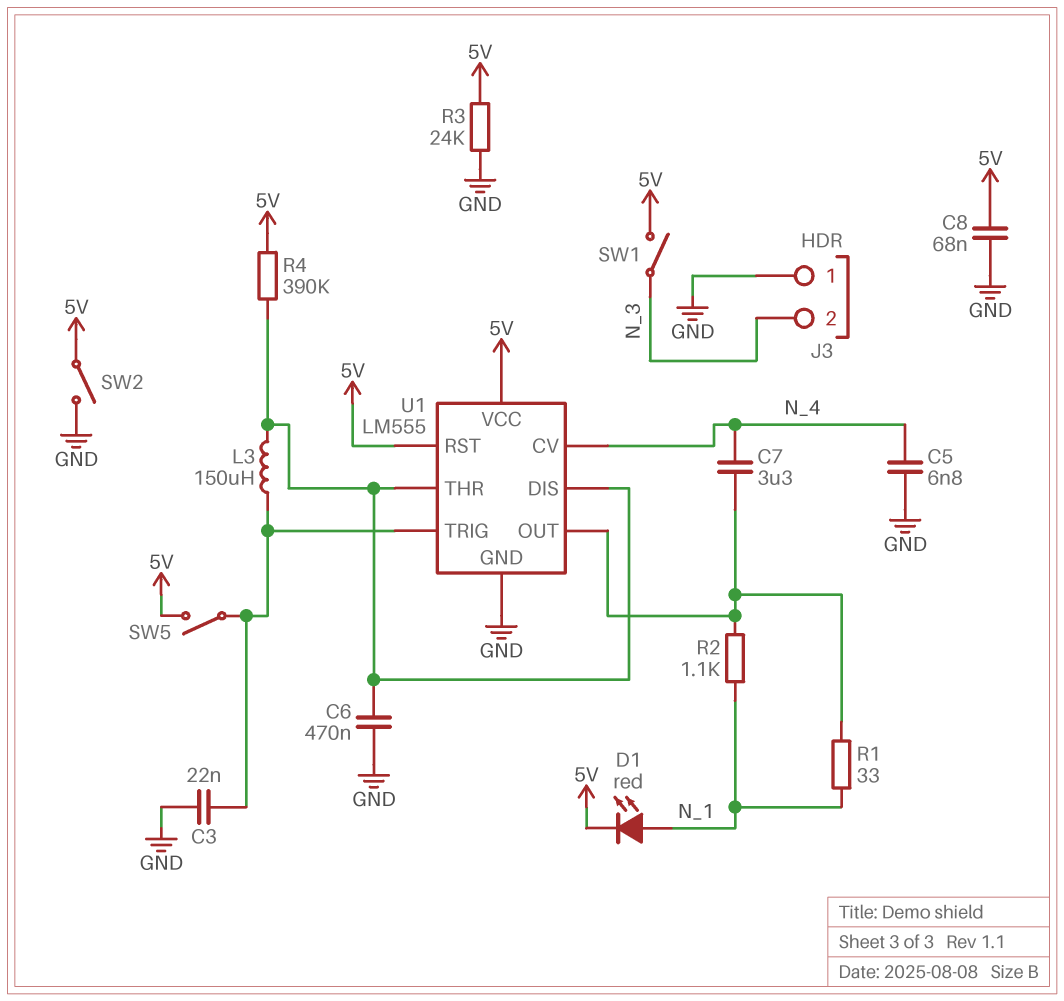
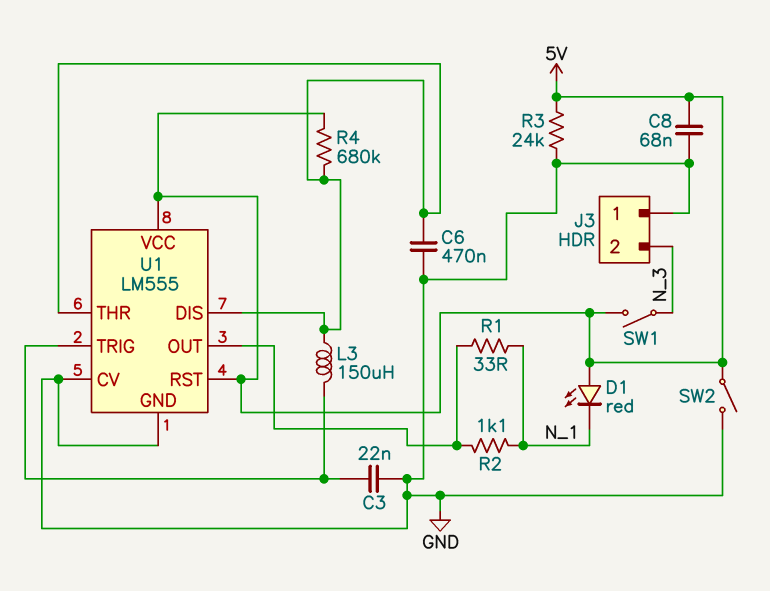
C5: 6.8nF (GND, N_4) -> none
C7: 3.3uF (N_4, U1/OUT) -> none
D1: LED red (A N_1, K 5V) -> LED red (A 5V, K N_1)
R4: 390k (5V, U1/DIS) -> 680k (5V, U1/DIS)
SW5: switch (5V, U1/TRIG) -> none
U1 pin CV: N_4 -> GND

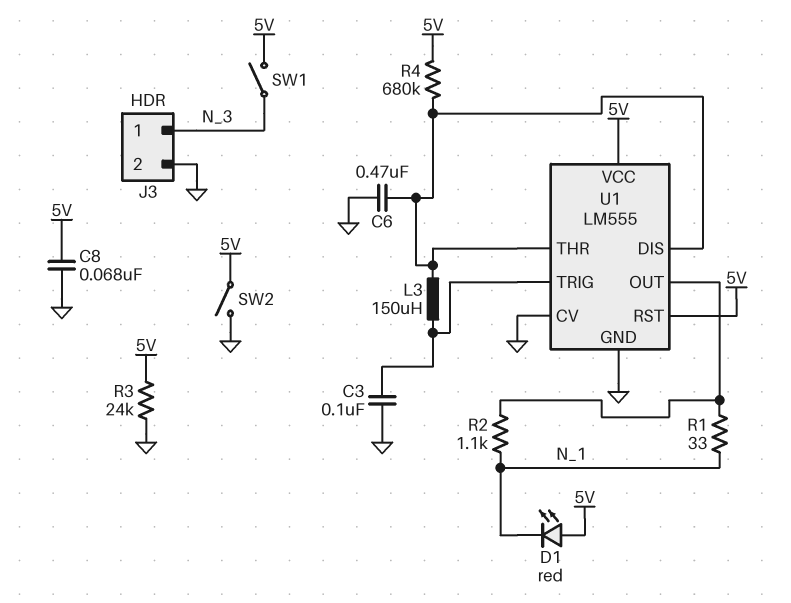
C3: 22nF (GND, U1/TRIG) -> 100nF (GND, U1/TRIG)
J3 pin 1: GND -> N_3
J3 pin 2: N_3 -> GND

